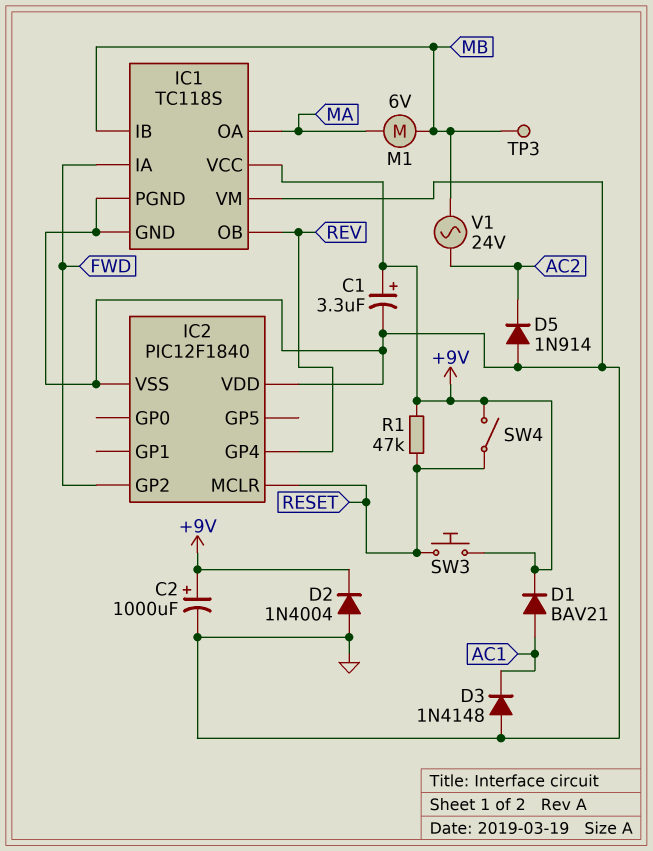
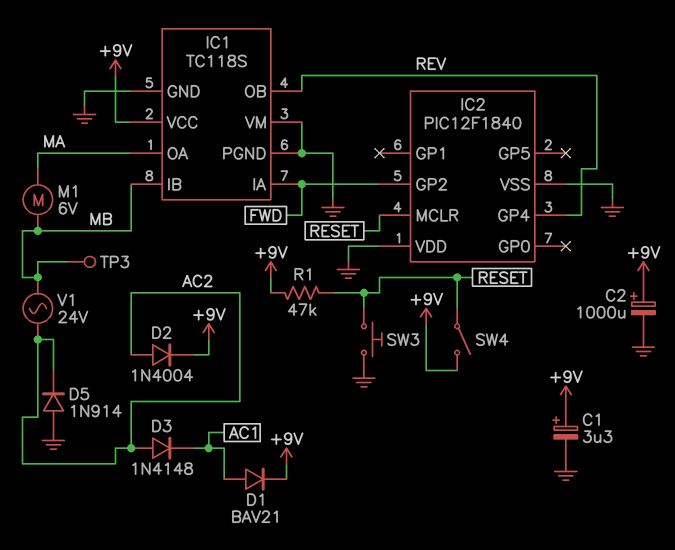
D2: diode 1N4004 (A GND, K +9V) -> diode 1N4004 (A AC2, K +9V)
D3: diode 1N4148 (A GND, K AC1) -> diode 1N4148 (A AC2, K AC1)
SW3: button (+9V, RESET) -> button (GND, RESET)

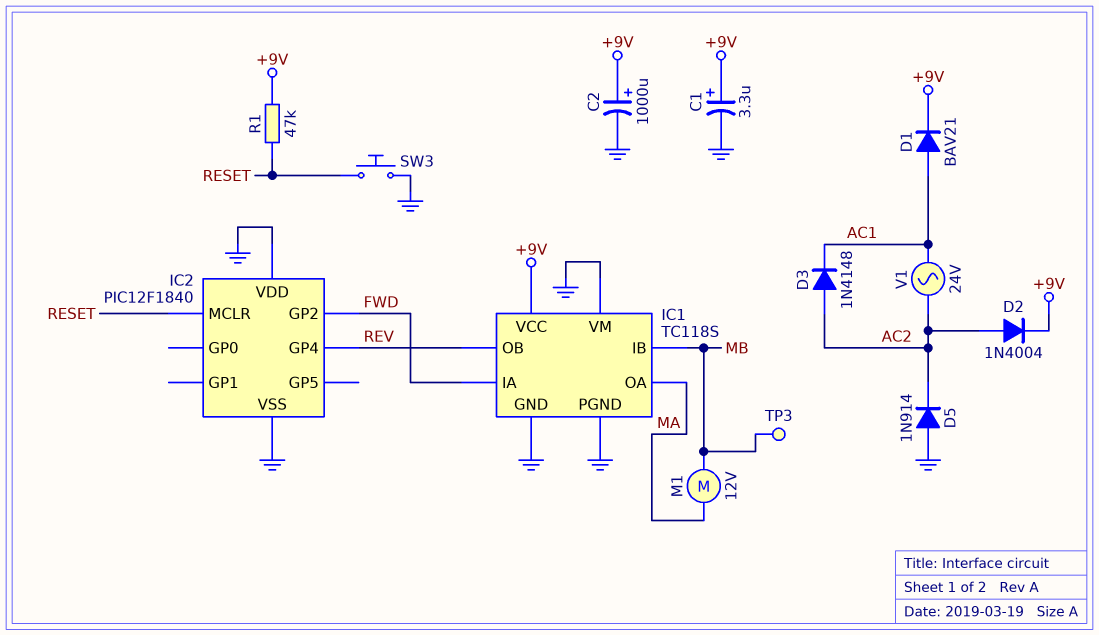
M1: motor 6V (MA, MB) -> motor 12V (MA, MB)
SW4: switch (+9V, RESET) -> none
V1: AC 24V (AC2, MB) -> AC 24V (AC1, AC2)

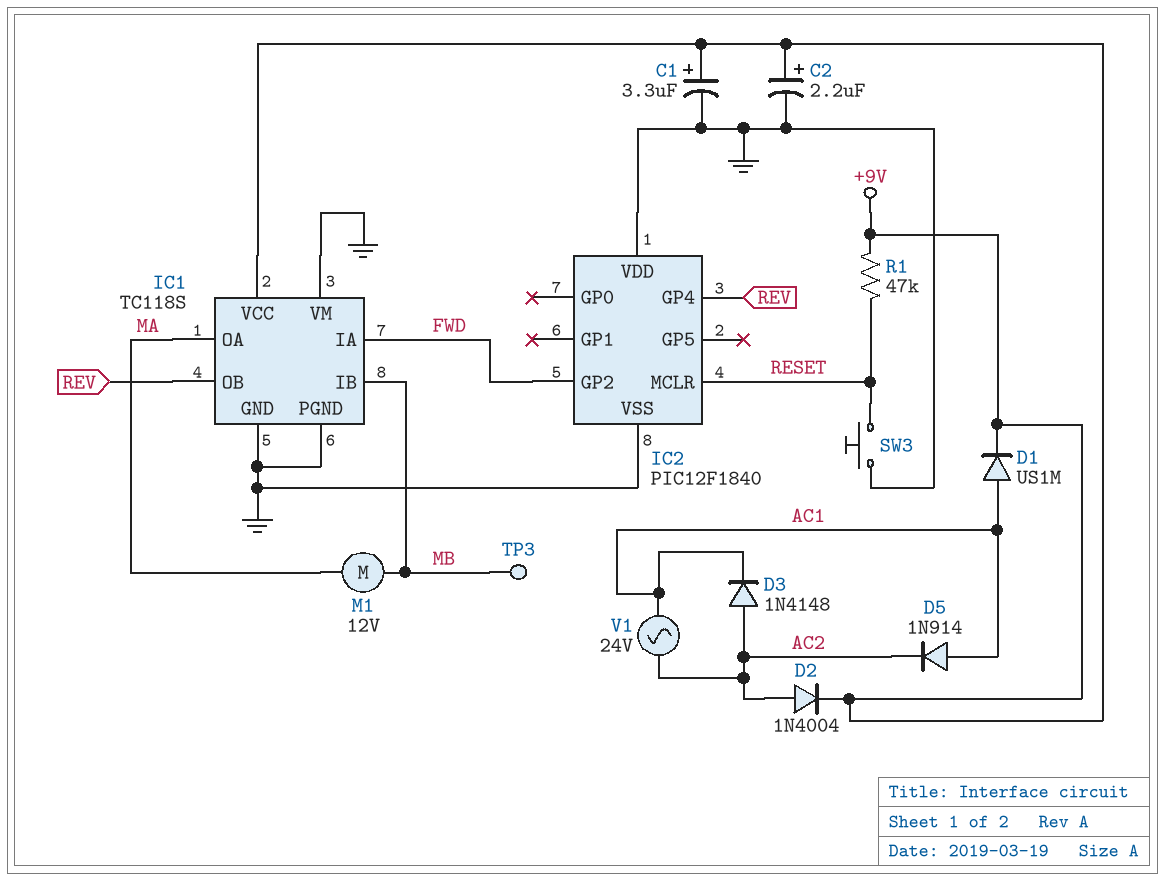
C2: 1000uF (plus +9V, minus GND) -> 2.2uF (plus +9V, minus GND)
D1: diode BAV21 (A AC1, K +9V) -> diode US1M (A AC1, K +9V)
D5: diode 1N914 (A GND, K AC2) -> diode 1N914 (A AC1, K AC2)

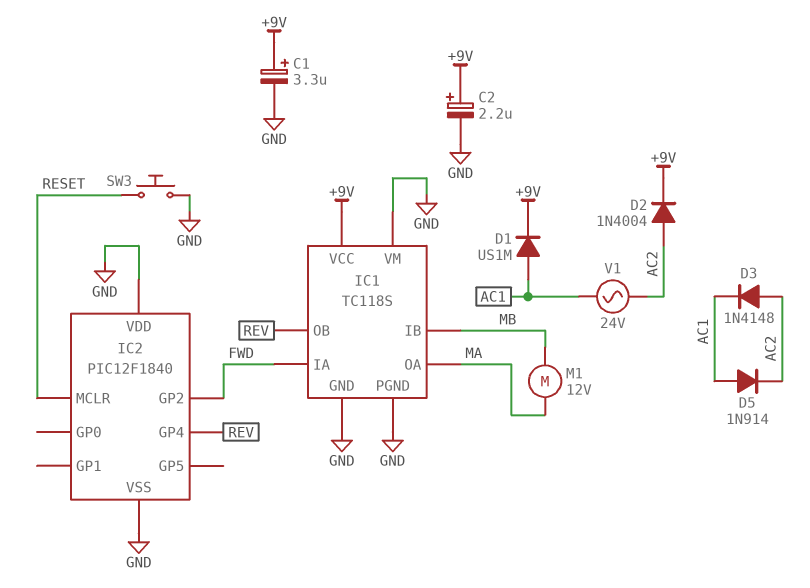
R1: 47k (+9V, RESET) -> none
TP3: test point (MB) -> none

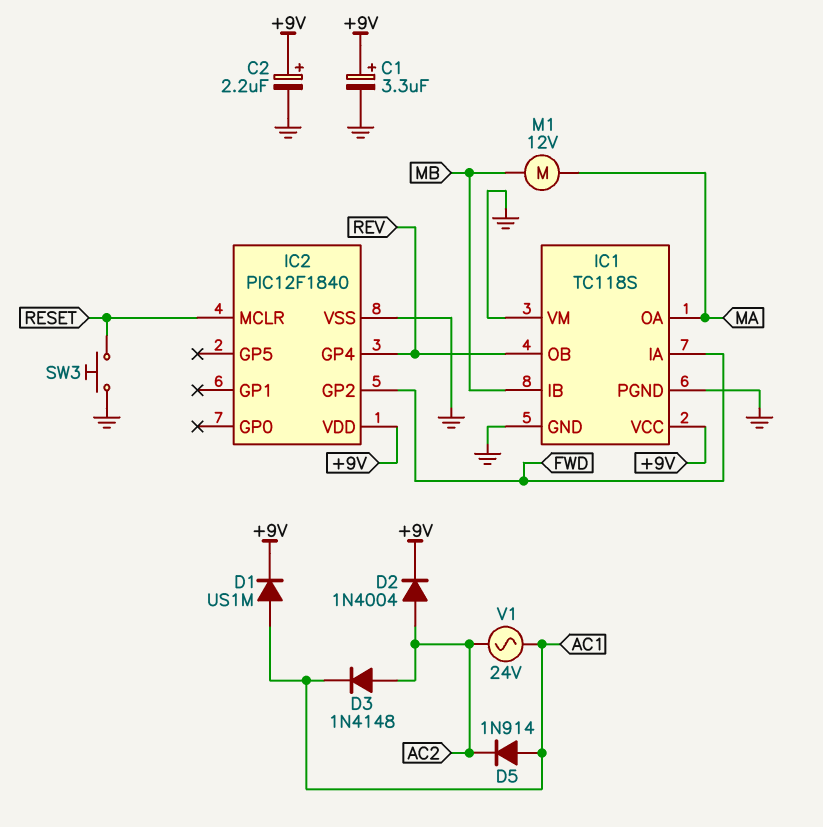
IC2 pin VDD: GND -> +9V

